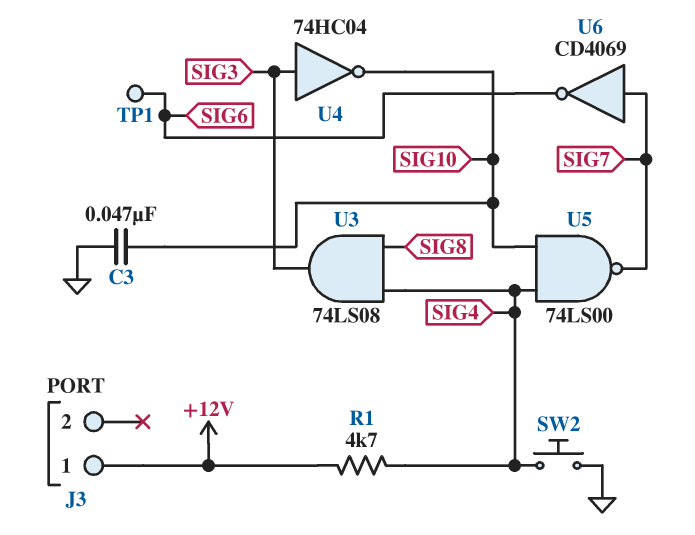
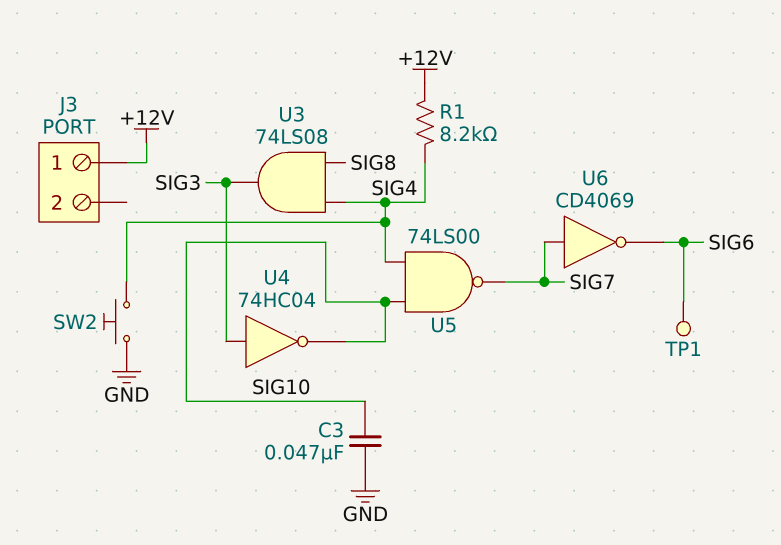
R1: 4.7k (+12V, SIG4) -> 8.2k (+12V, SIG4)

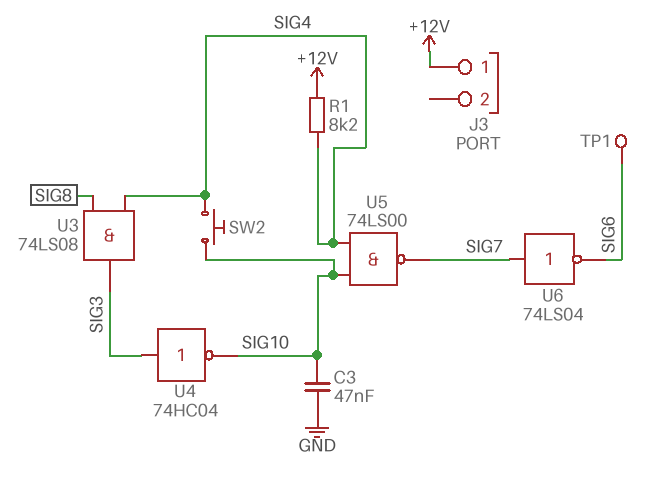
SW2: button (GND, SIG4) -> button (SIG4, SIG10)
U6: NOT CD4069 (in SIG7, out SIG6) -> NOT 74LS04 (in SIG7, out SIG6)

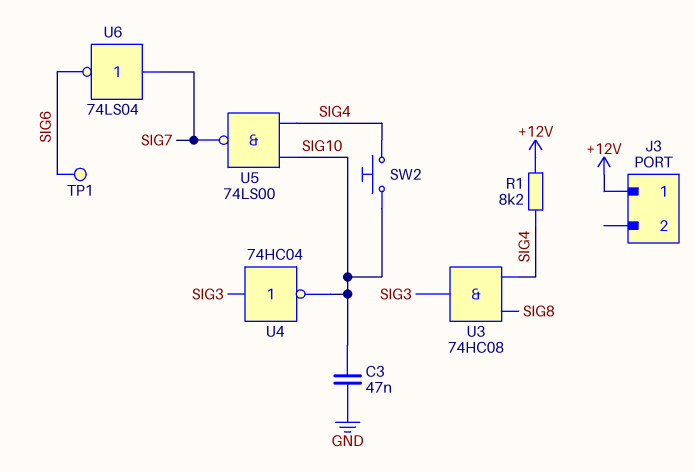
U3: AND 74LS08 (in SIG4, in SIG8, out SIG3) -> AND 74HC08 (in SIG4, in SIG8, out SIG3)

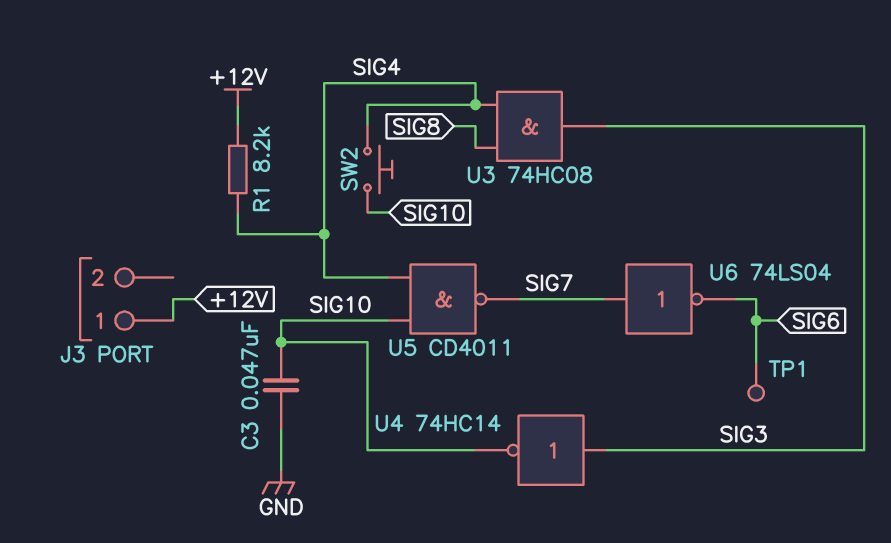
U4: NOT 74HC04 (in SIG3, out SIG10) -> NOT 74HC14 (in SIG3, out SIG10)
U5: NAND 74LS00 (in SIG4, in SIG10, out SIG7) -> NAND CD4011 (in SIG4, in SIG10, out SIG7)

